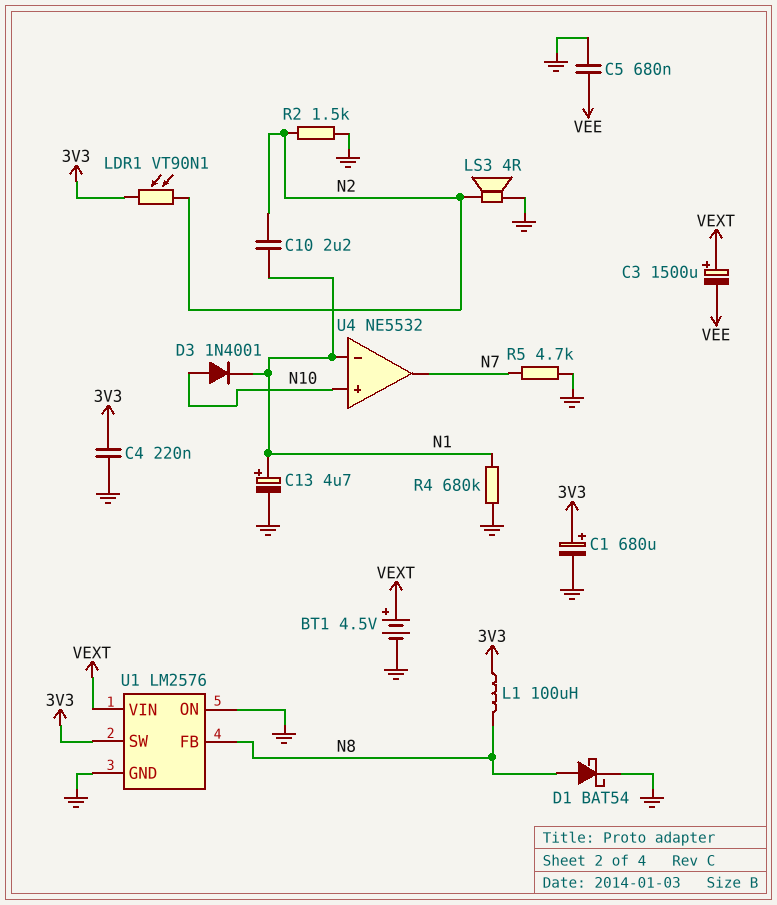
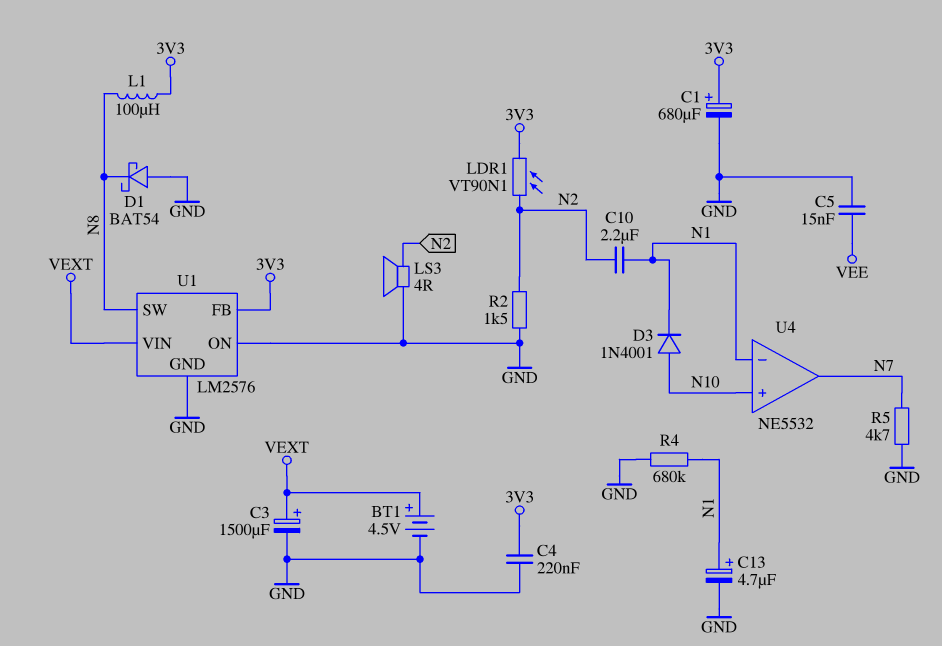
C3: 1500uF (plus VEXT, minus VEE) -> 1500uF (plus VEXT, minus GND)
C5: 680nF (GND, VEE) -> 15nF (GND, VEE)
D1: schottky BAT54 (A N8, K GND) -> schottky BAT54 (A GND, K N8)
U1 pin FB: N8 -> 3V3
U1 pin SW: 3V3 -> N8

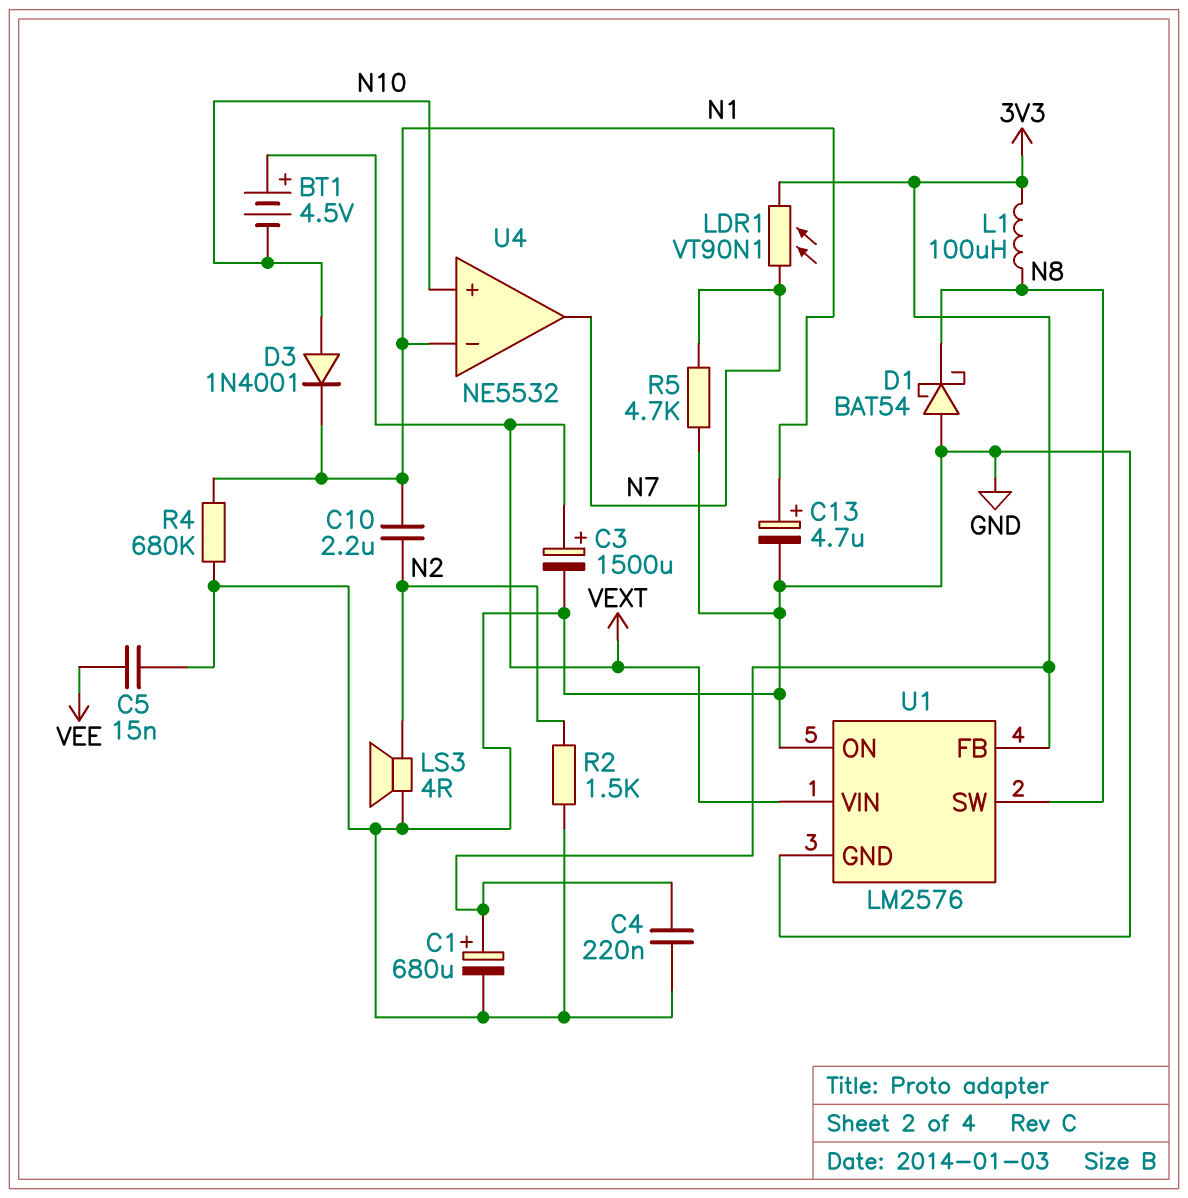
BT1: 4.5V (plus VEXT, minus GND) -> 4.5V (plus VEXT, minus N10)
LDR1: VT90N1 (3V3, N2) -> VT90N1 (3V3, N7)

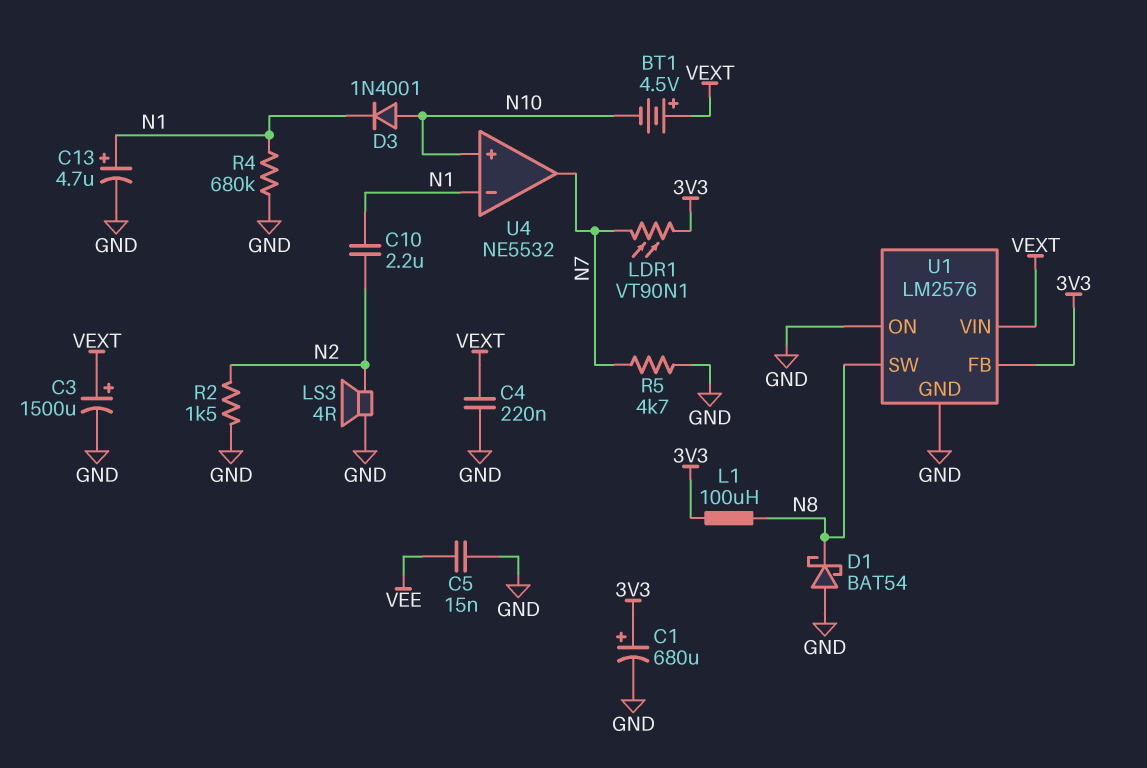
C4: 220nF (3V3, GND) -> 220nF (GND, VEXT)

